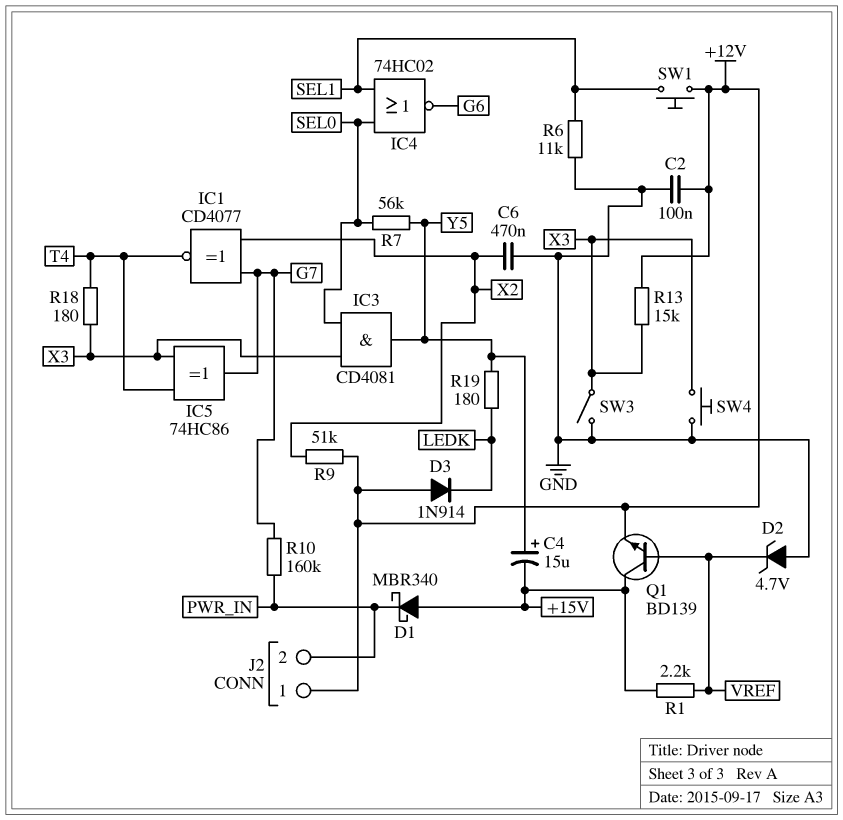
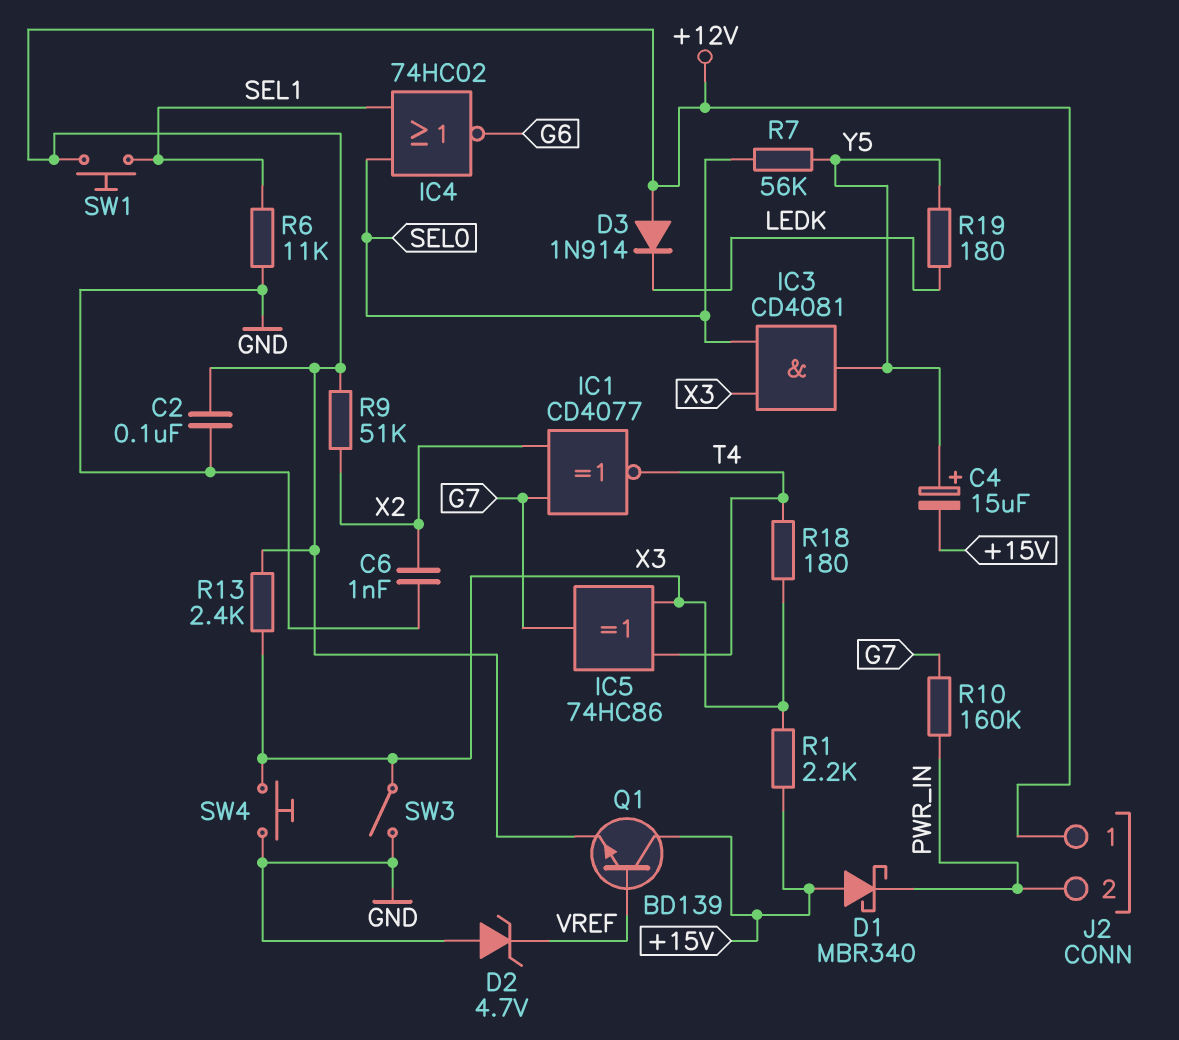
C6: 470nF (GND, X2) -> 1nF (GND, X2)
R1: 2.2k (+15V, VREF) -> 2.2k (+15V, X3)
R13: 15k (+12V, X3) -> 2.4k (+12V, X3)

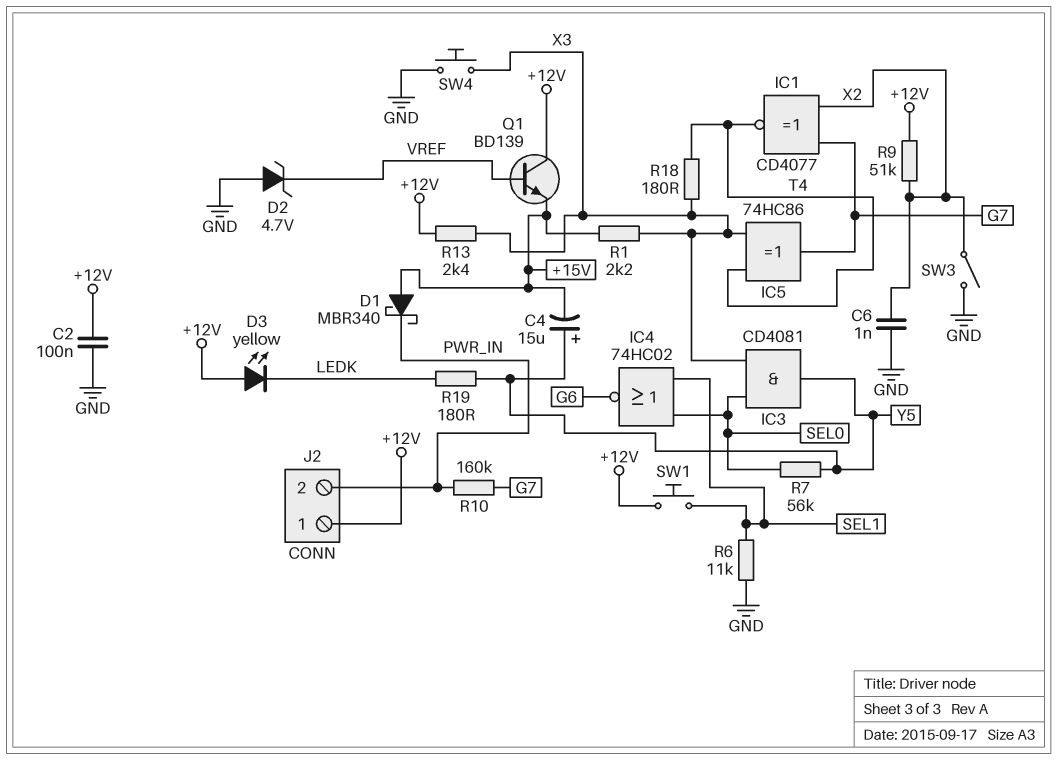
D3: diode 1N914 (A +12V, K LEDK) -> LED yellow (A +12V, K LEDK)
Q1: NPN BD139 (B VREF, C +15V, E +12V) -> NPN BD139 (B VREF, C +12V, E +15V)
SW3: switch (GND, X3) -> switch (GND, X2)

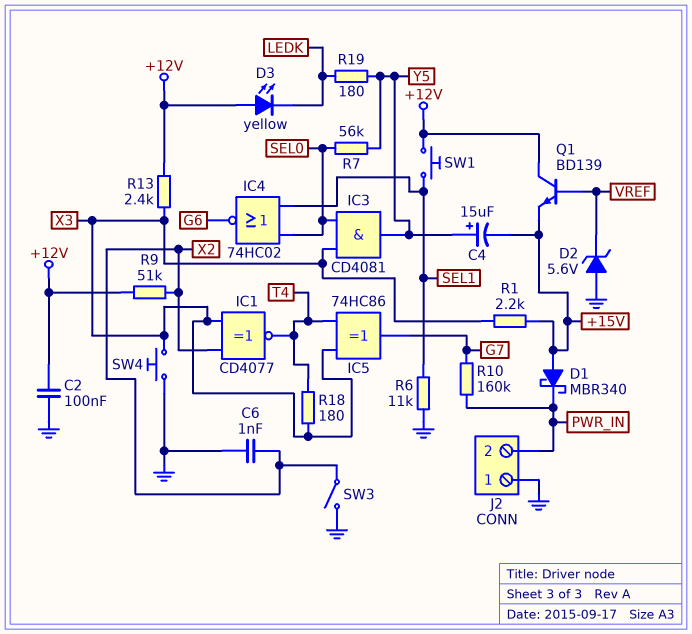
D2: zener 4.7V (A GND, K VREF) -> zener 5.6V (A GND, K VREF)
IC1: XNOR CD4077 (in G7, in X2, out T4) -> XNOR CD4077 (in X2, in X3, out T4)
J2 pin 1: +12V -> GND

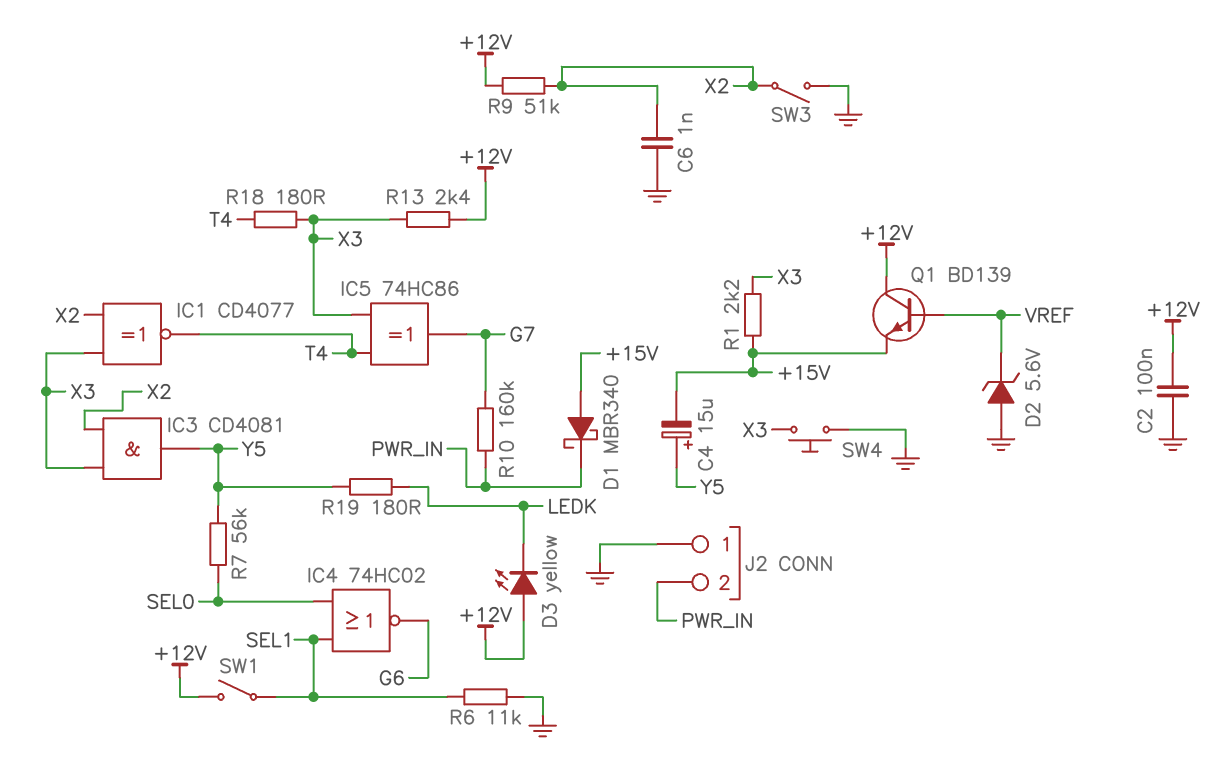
IC3: AND CD4081 (in SEL0, in X3, out Y5) -> AND CD4081 (in X2, in X3, out Y5)
SW1: button (+12V, SEL1) -> switch (+12V, SEL1)

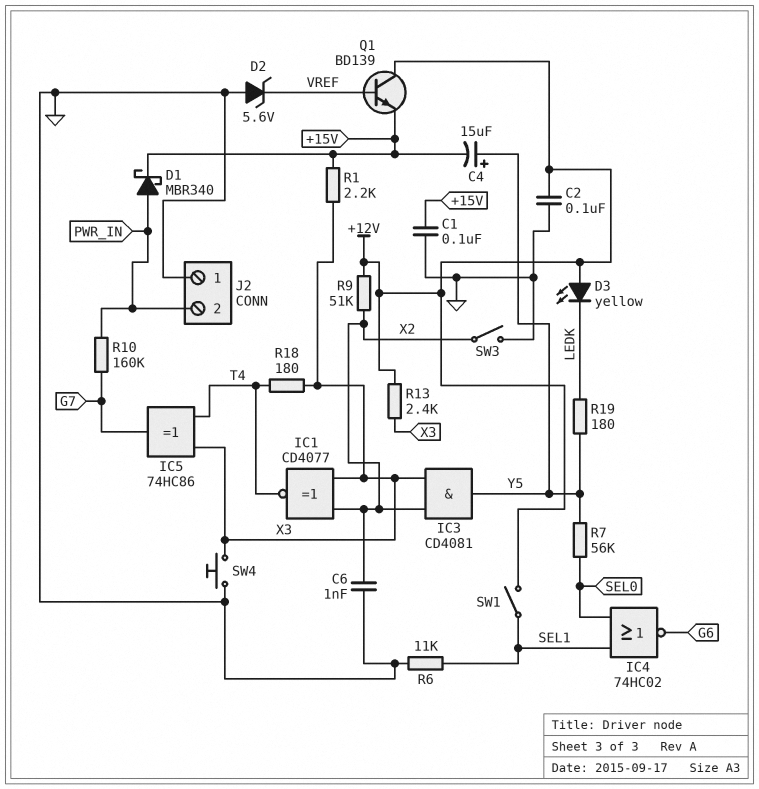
C1: none -> 100nF (+15V, GND)
D1: schottky MBR340 (A +15V, K PWR_IN) -> schottky MBR340 (A PWR_IN, K +15V)

